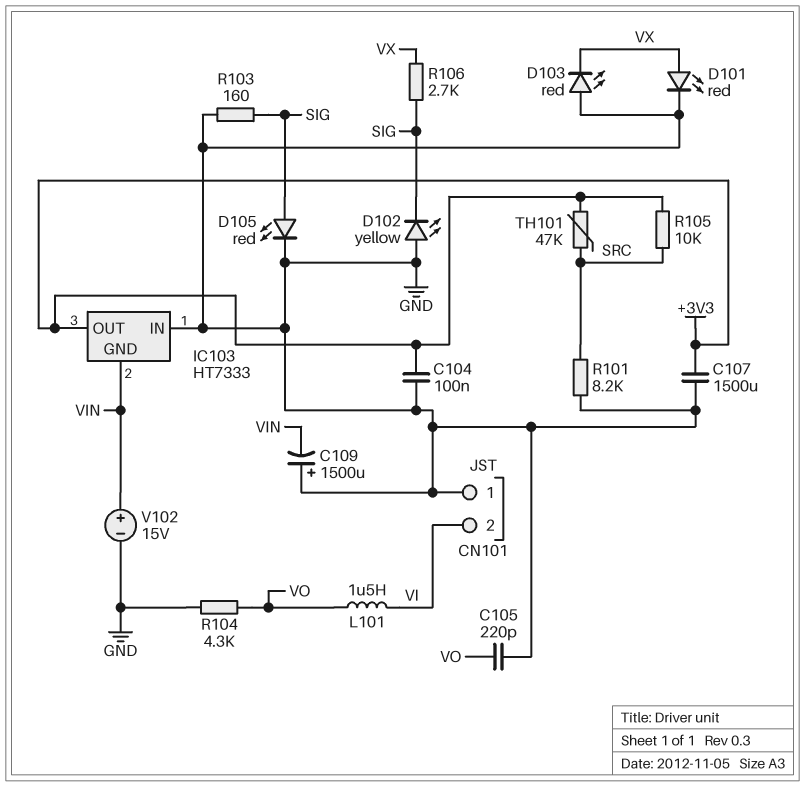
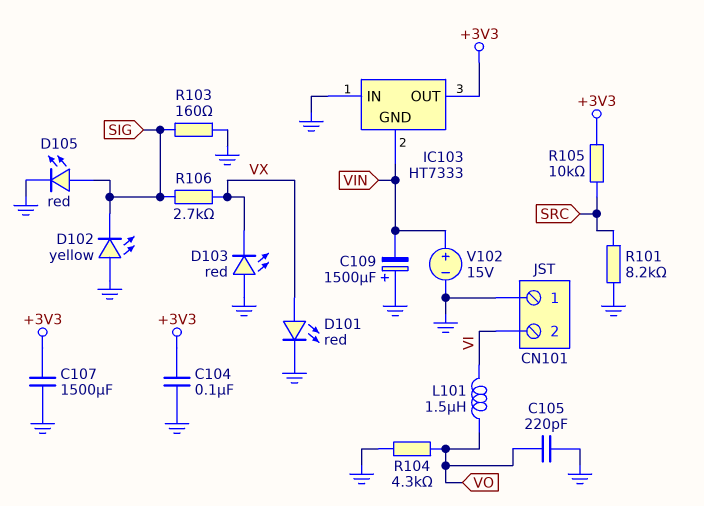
TH101: 47k (+3V3, SRC) -> none

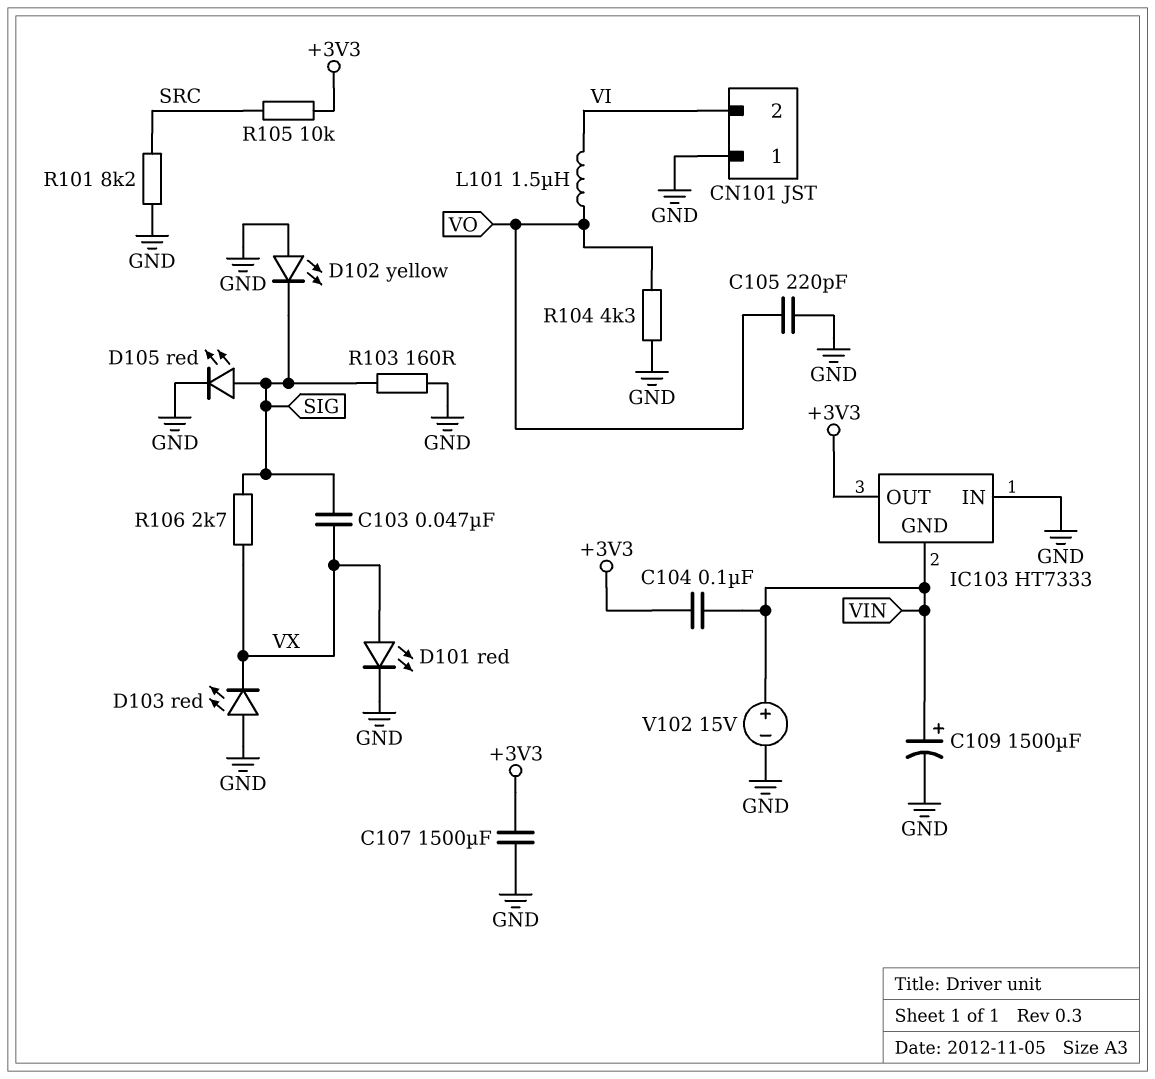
C103: none -> 47nF (SIG, VX)
C104: 100nF (+3V3, GND) -> 100nF (+3V3, VIN)
C109: 1500uF (plus GND, minus VIN) -> 1500uF (plus VIN, minus GND)

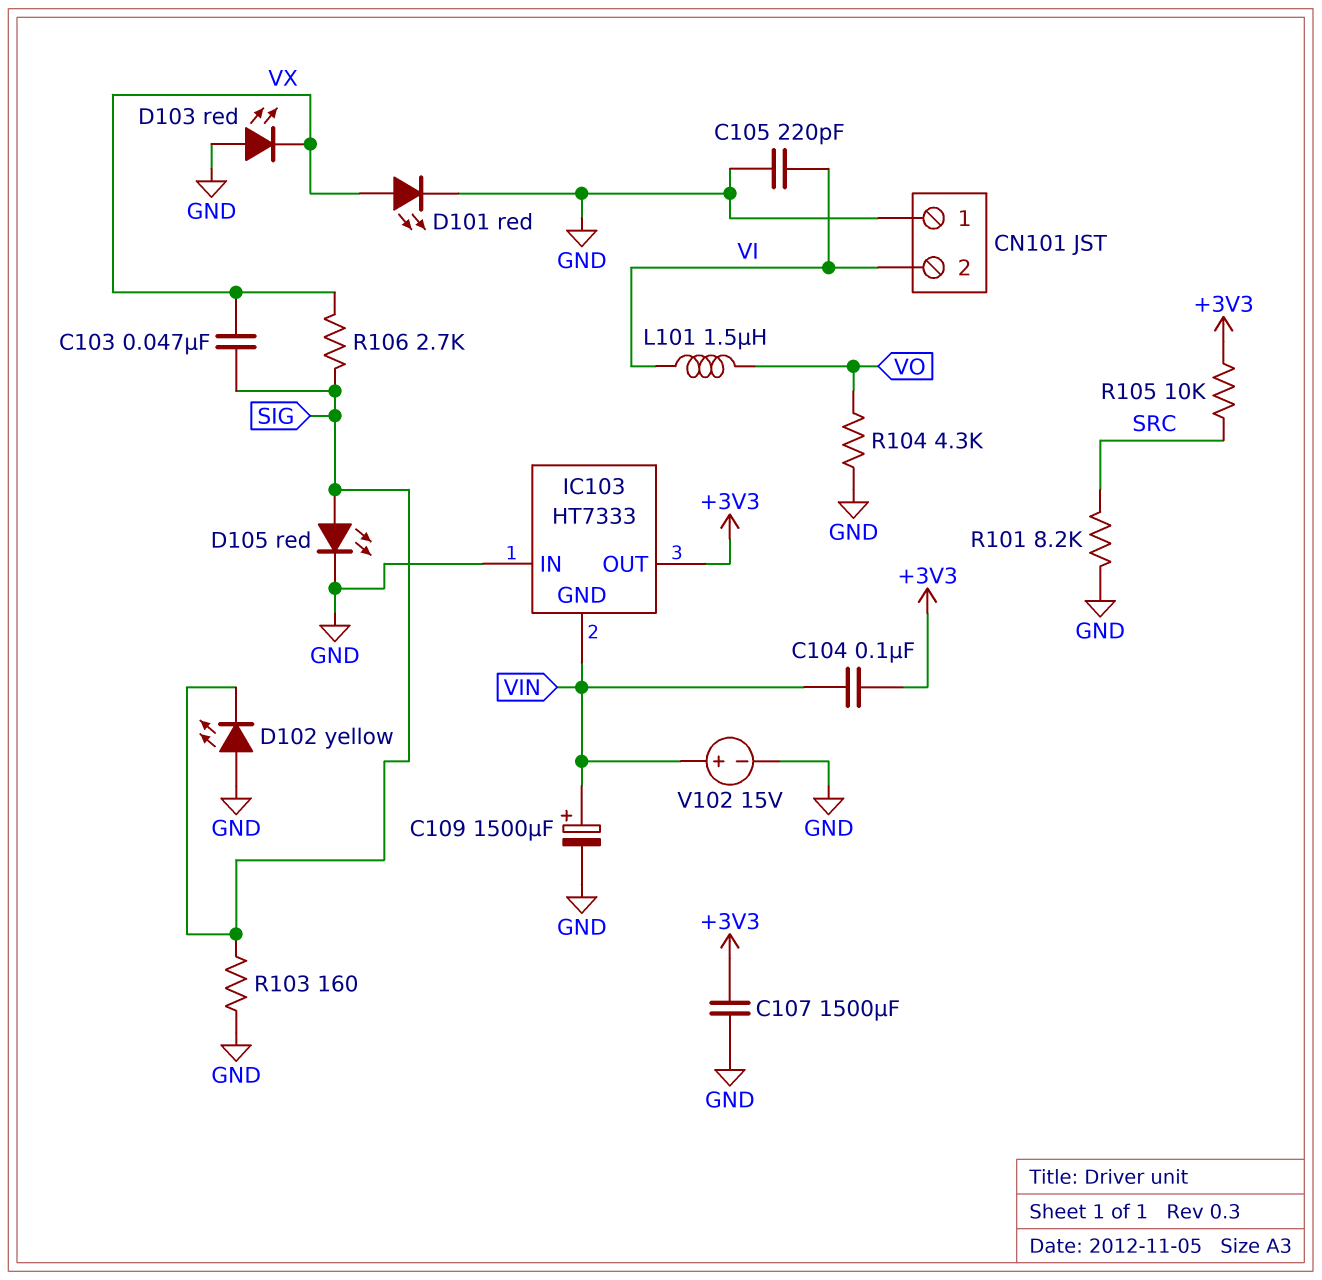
C105: 220pF (GND, VO) -> 220pF (GND, VI)

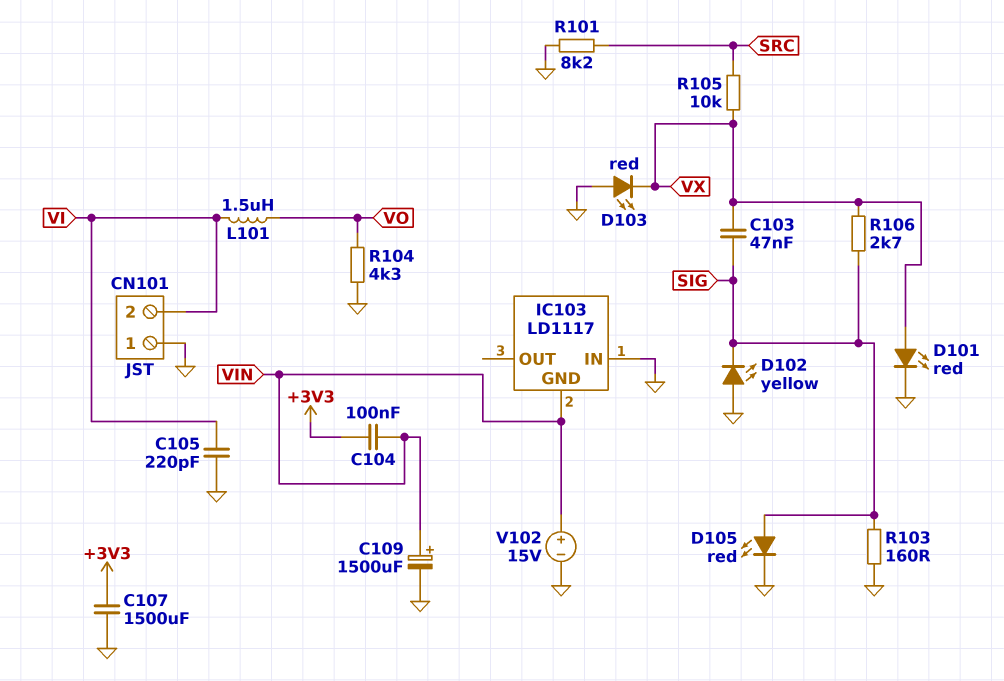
IC103: HT7333 -> LD1117
IC103 pin OUT: +3V3 -> none
R105: 10k (+3V3, SRC) -> 10k (SRC, VX)

